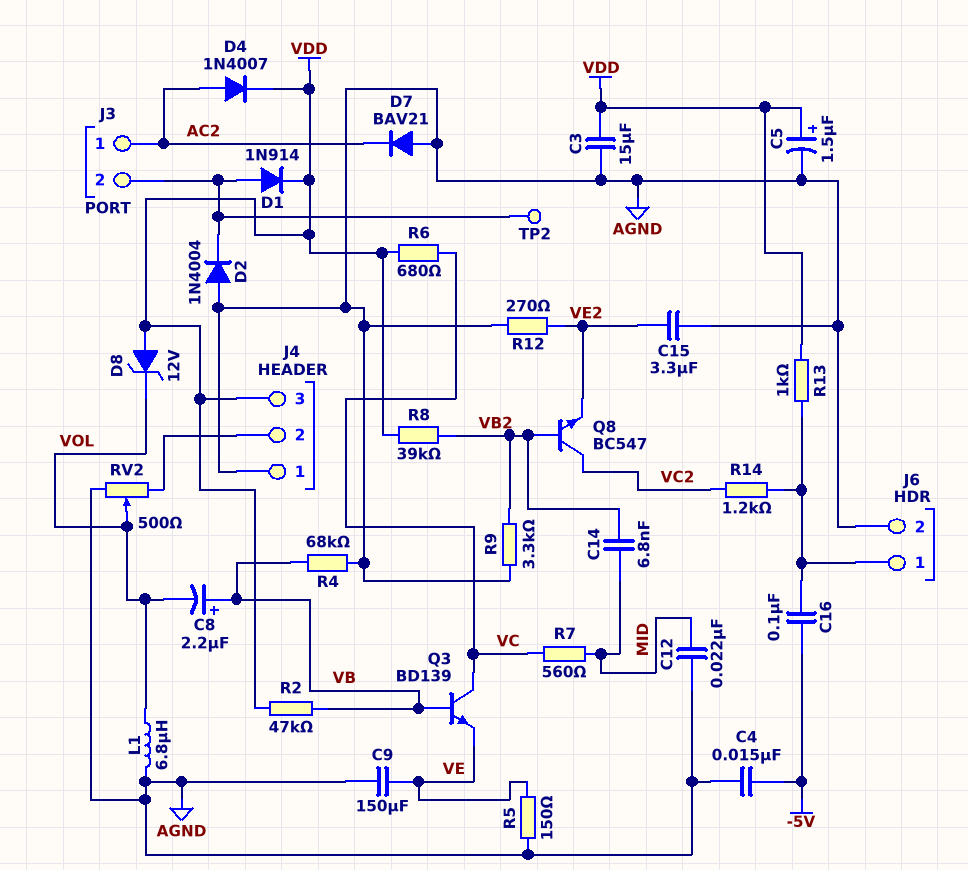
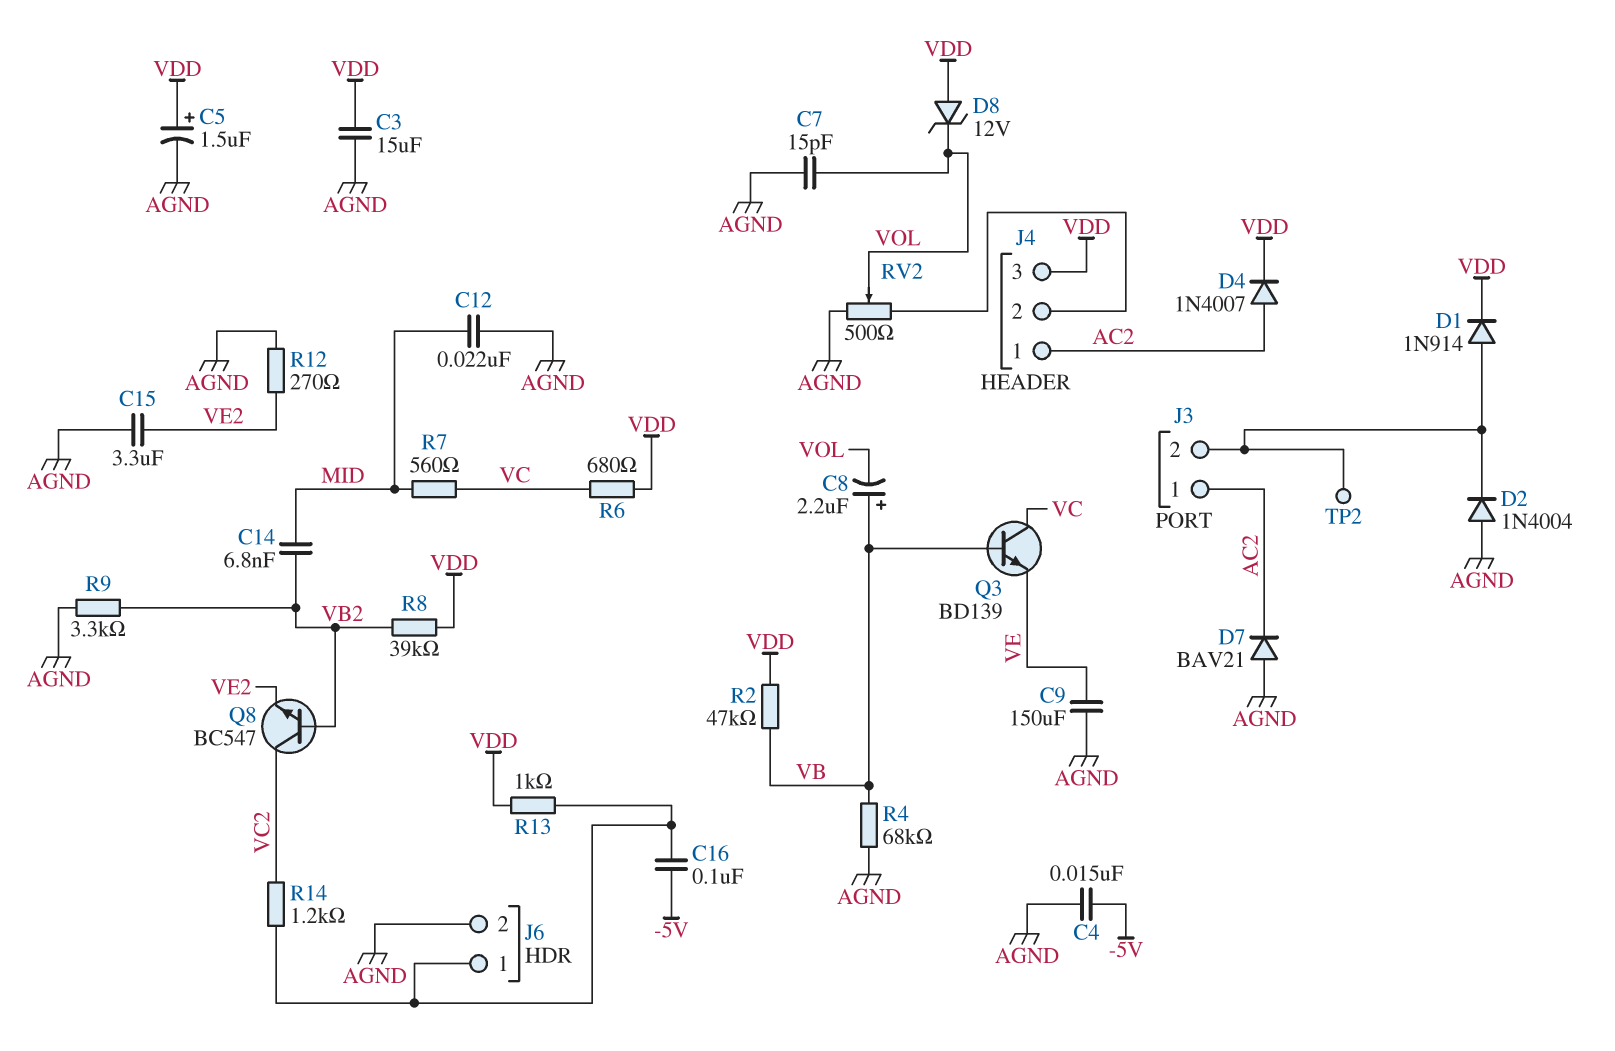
C7: none -> 15pF (AGND, VOL)
J4 pin 1: AGND -> AC2
L1: 6.8uH (AGND, VOL) -> none
R5: 150 (AGND, VE) -> none

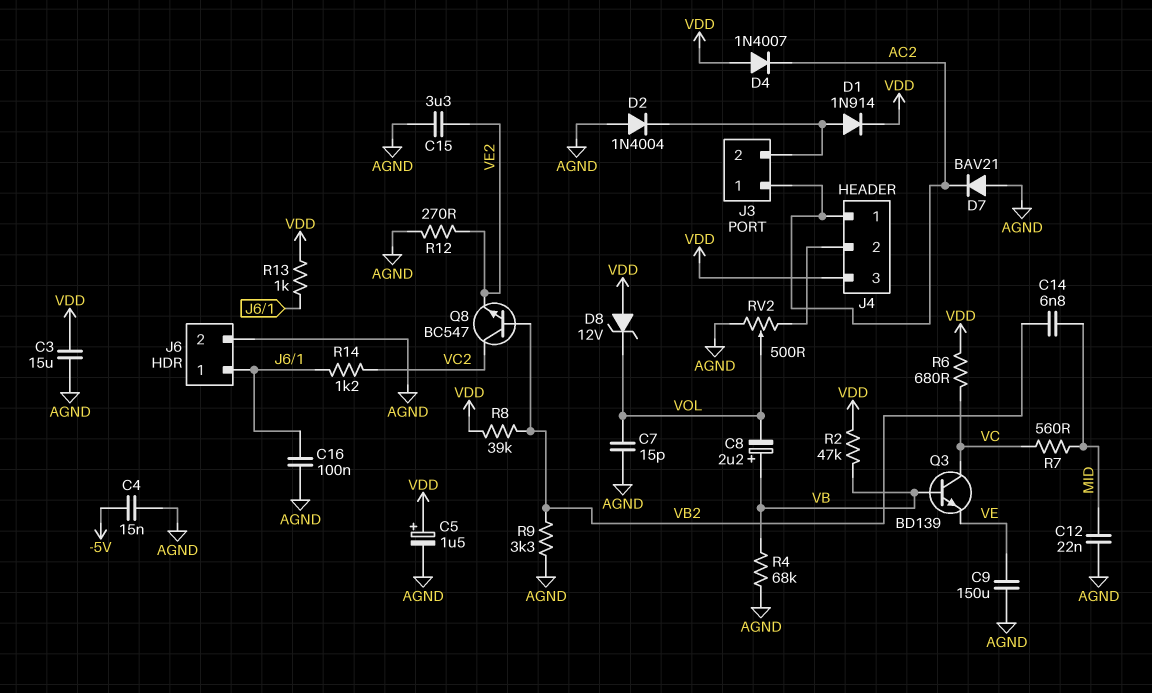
C16: 100nF (-5V, J6/1) -> 100nF (AGND, J6/1)
D4: diode 1N4007 (A AC2, K VDD) -> diode 1N4007 (A VDD, K AC2)
TP2: test point (J3/2) -> none

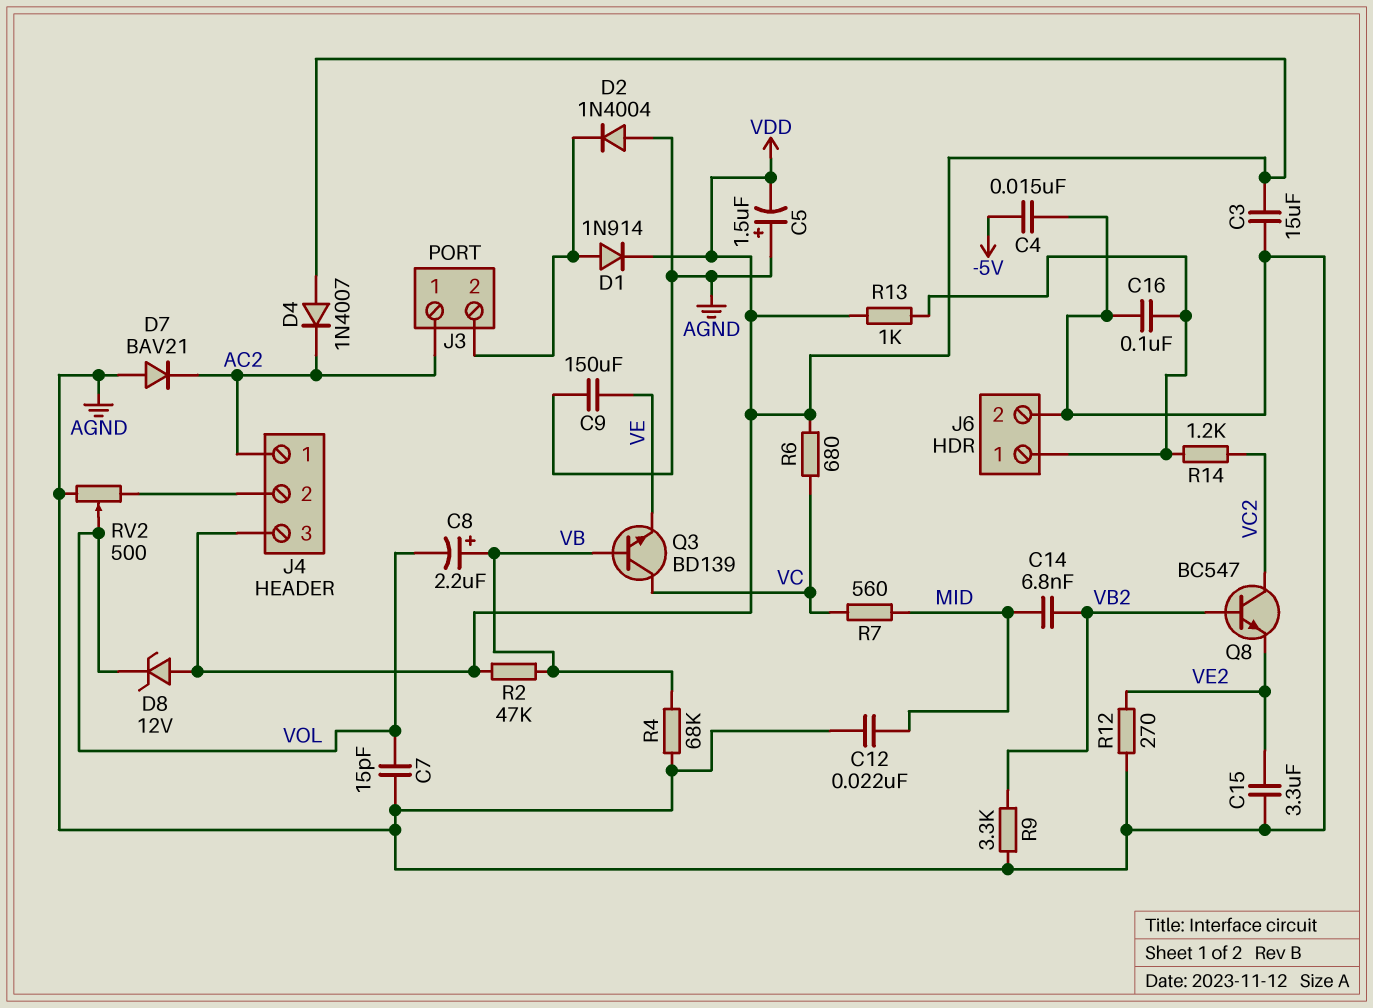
C5: 1.5uF (plus VDD, minus AGND) -> 1.5uF (plus AGND, minus VDD)
R8: 39k (VB2, VDD) -> none

